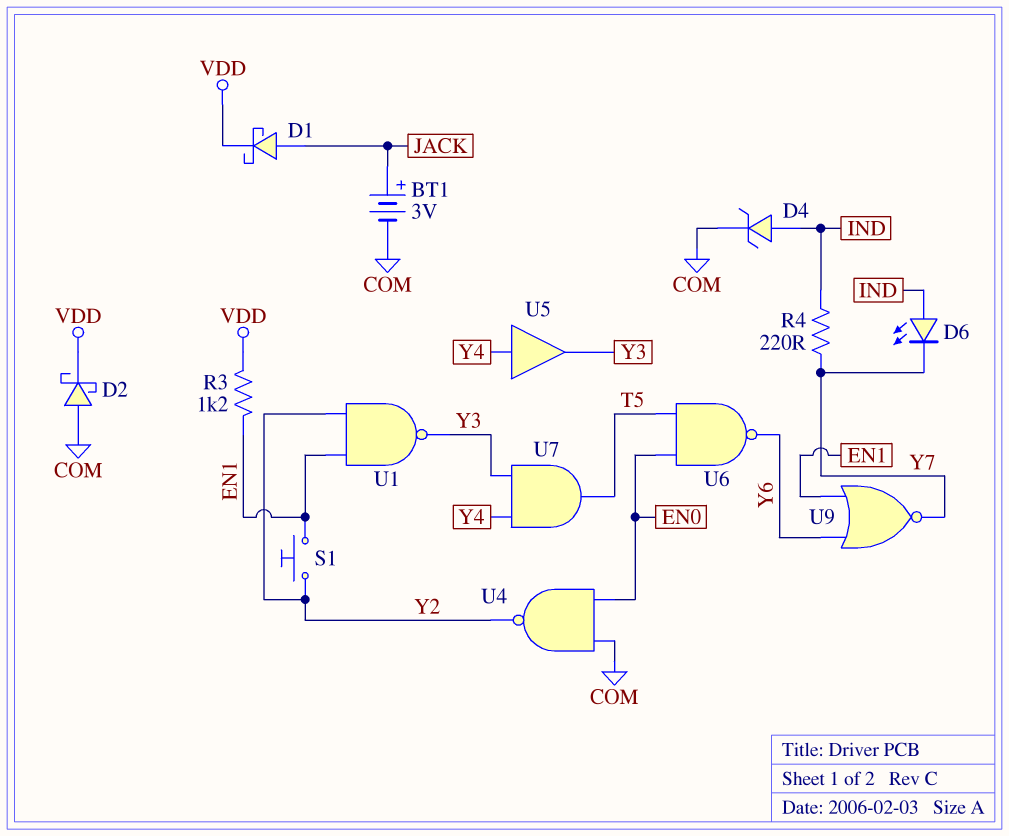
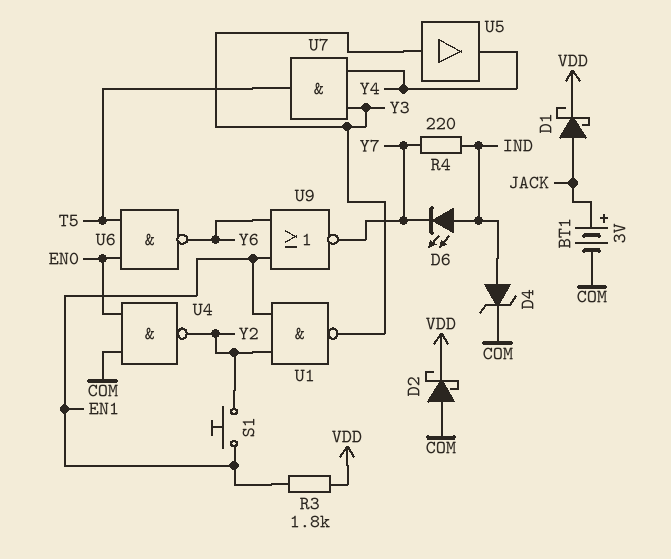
R3: 1.2k (EN1, VDD) -> 1.8k (EN1, VDD)
U5: buffer (in Y4, out Y3) -> buffer (in Y3, out Y4)

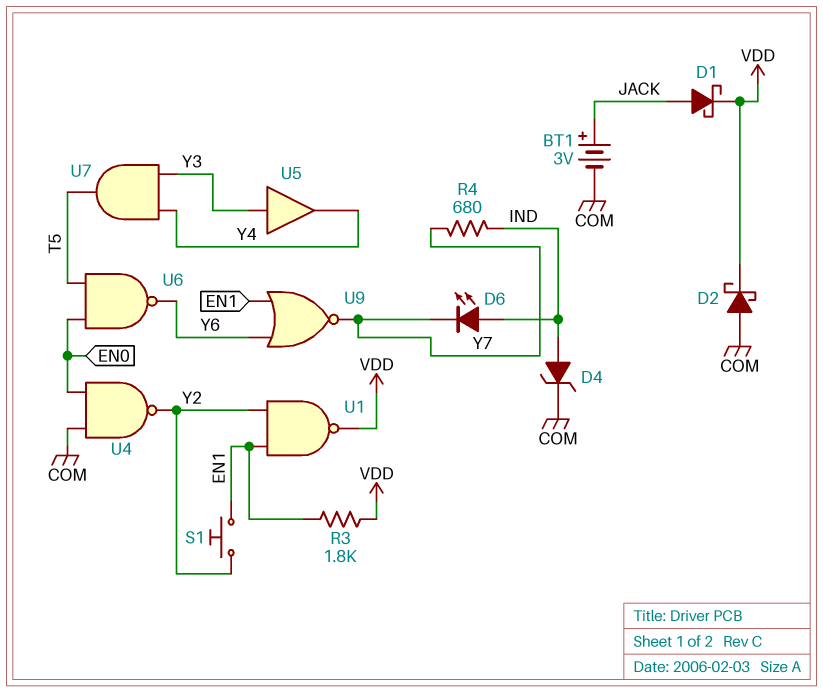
R4: 220 (IND, Y7) -> 680 (IND, Y7)
U1: NAND (in EN1, in Y2, out Y3) -> NAND (in EN1, in Y2, out VDD)

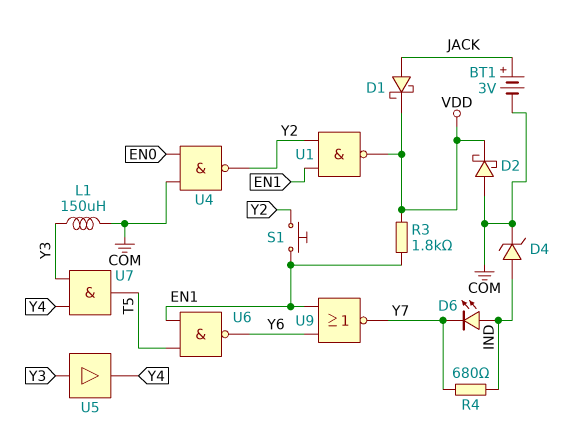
L1: none -> 150uH (COM, Y3)
U6: NAND (in EN0, in T5, out Y6) -> NAND (in EN1, in T5, out Y6)

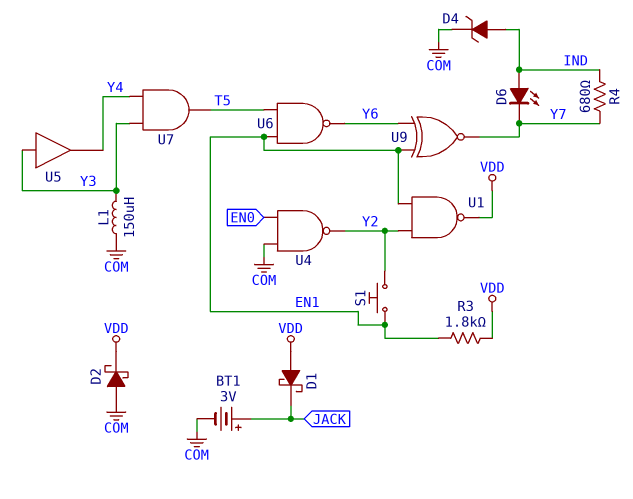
D1: schottky (A JACK, K VDD) -> schottky (A VDD, K JACK)
U9: NOR (in EN1, in Y6, out Y7) -> XNOR (in EN1, in Y6, out Y7)

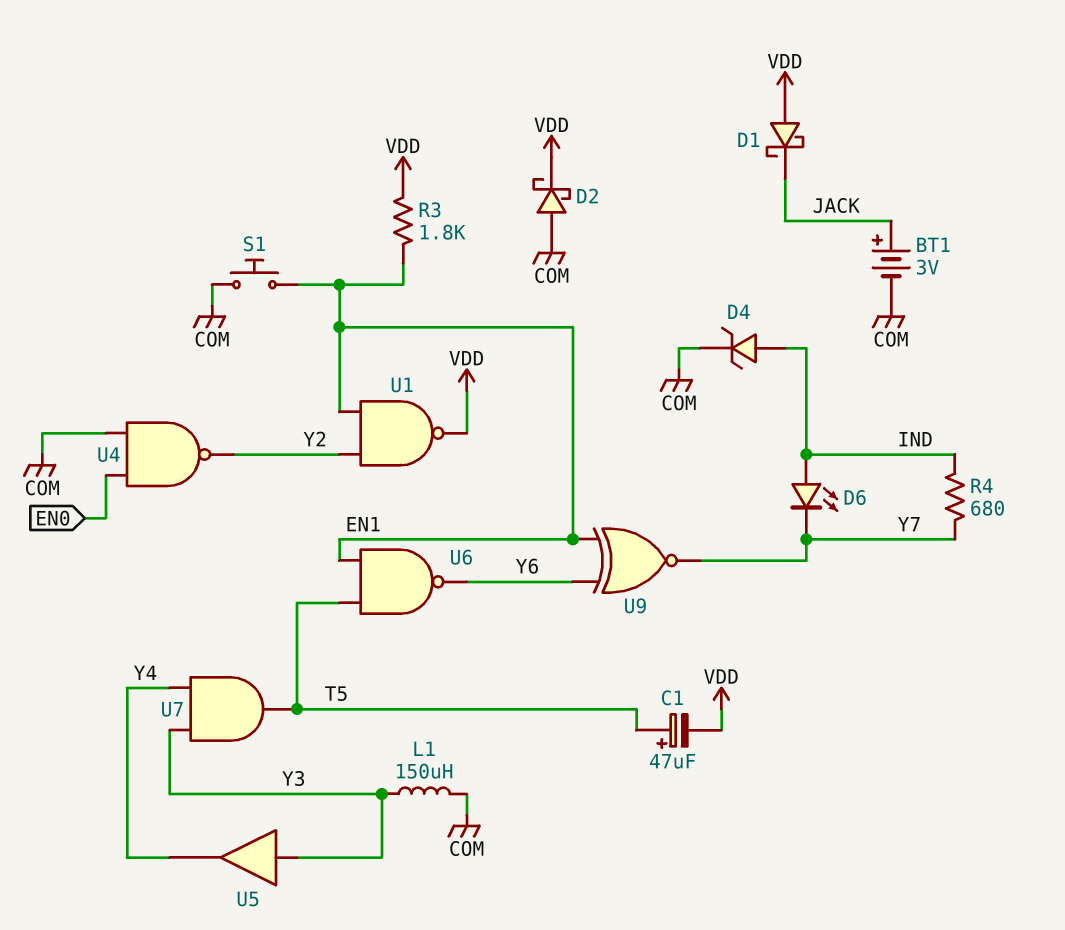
C1: none -> 47uF (plus T5, minus VDD)
S1: button (EN1, Y2) -> button (COM, EN1)

